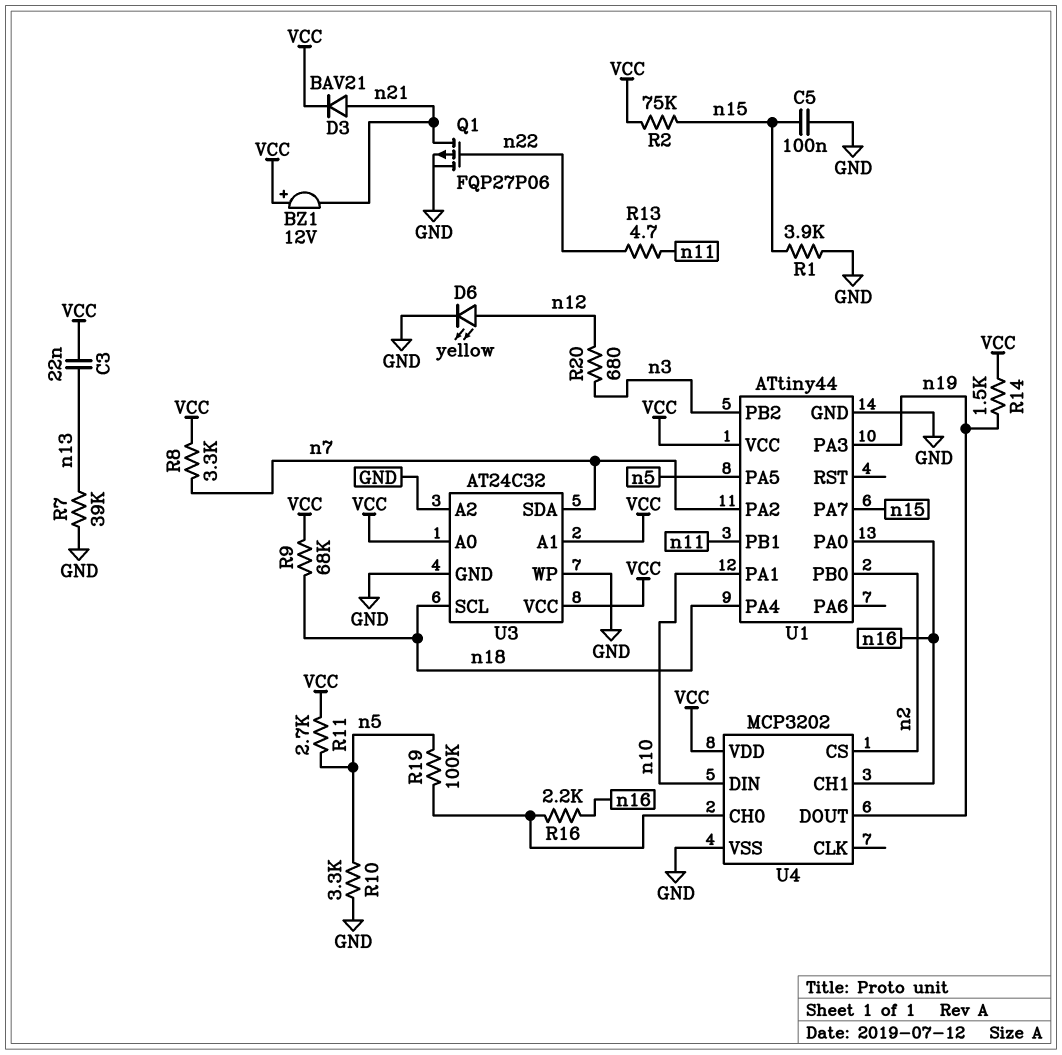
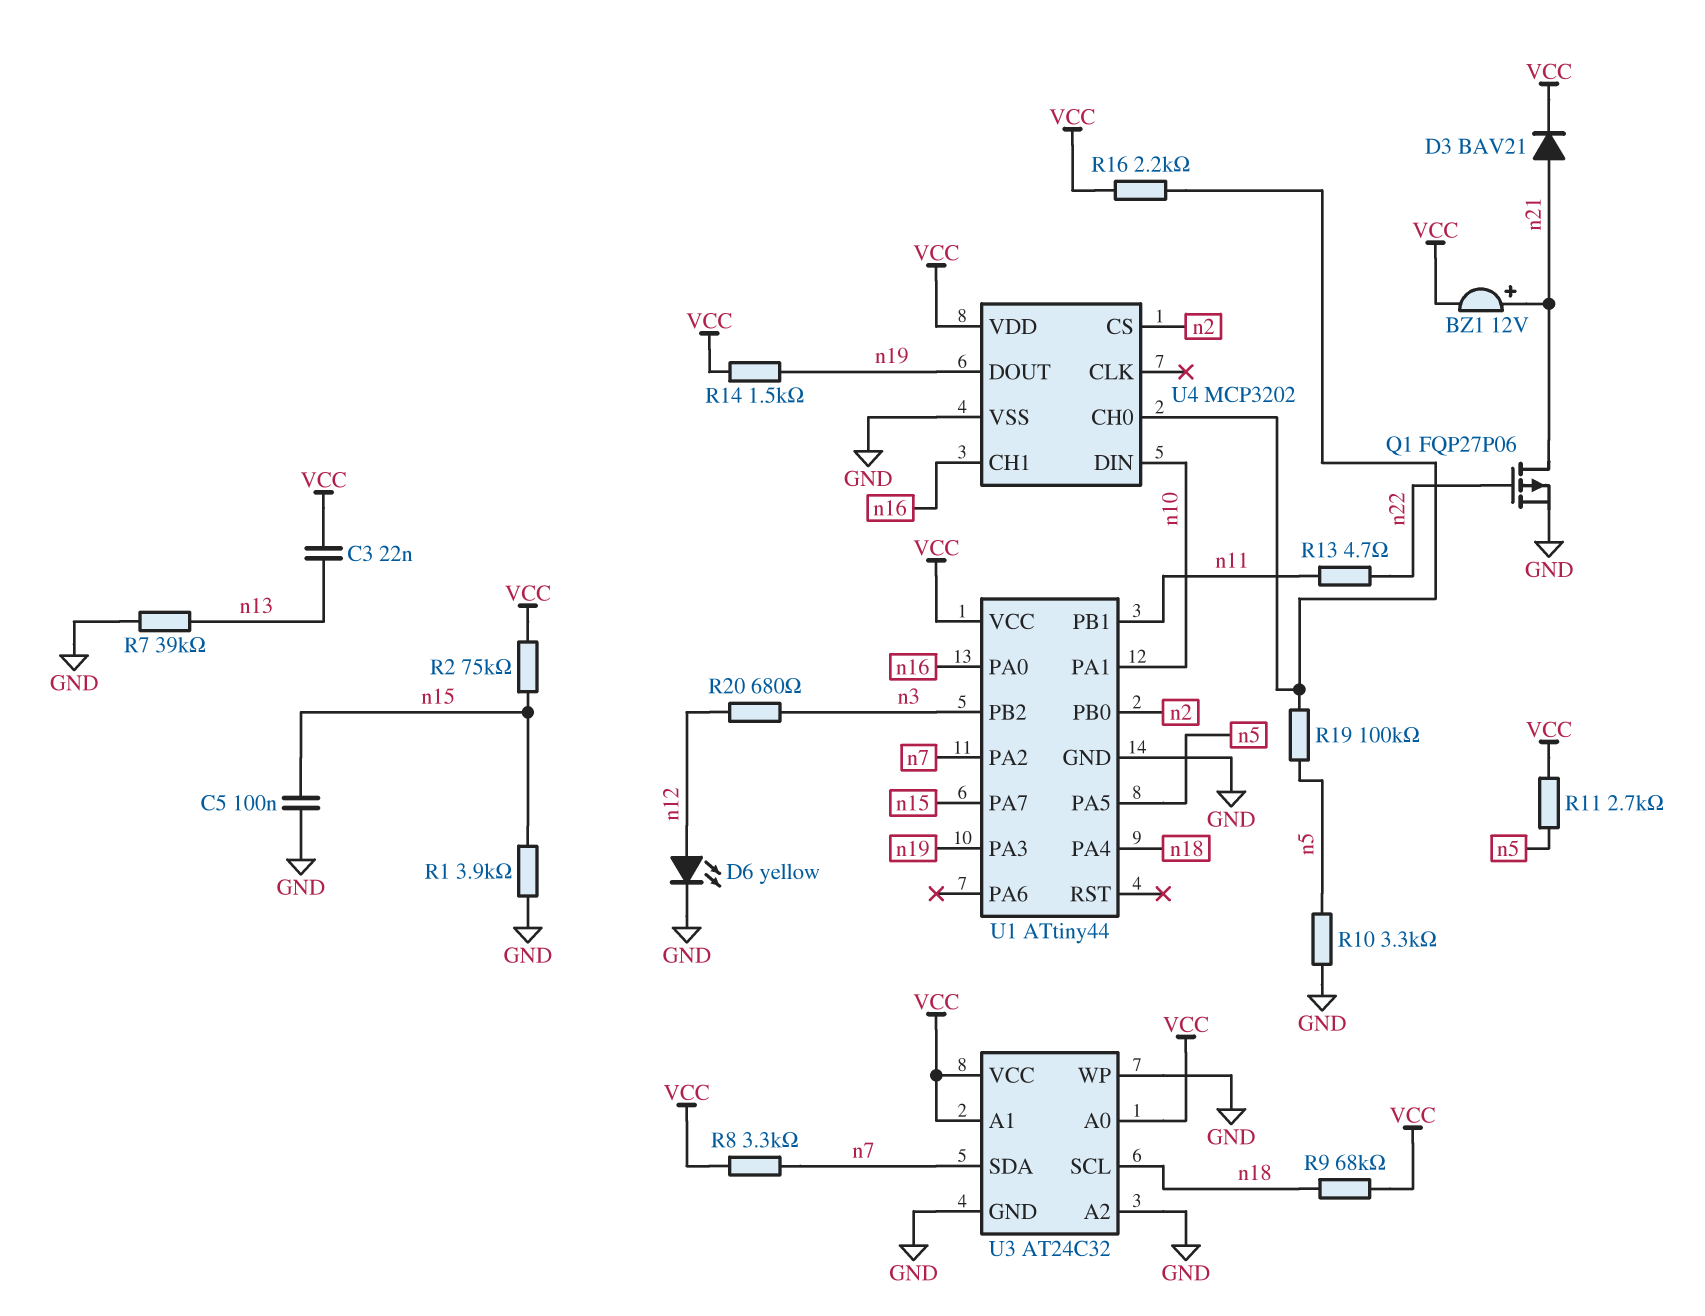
BZ1: buzzer 12V (plus VCC, minus n21) -> buzzer 12V (plus n21, minus VCC)
R16: 2.2k (U4/CH0, n16) -> 2.2k (U4/CH0, VCC)

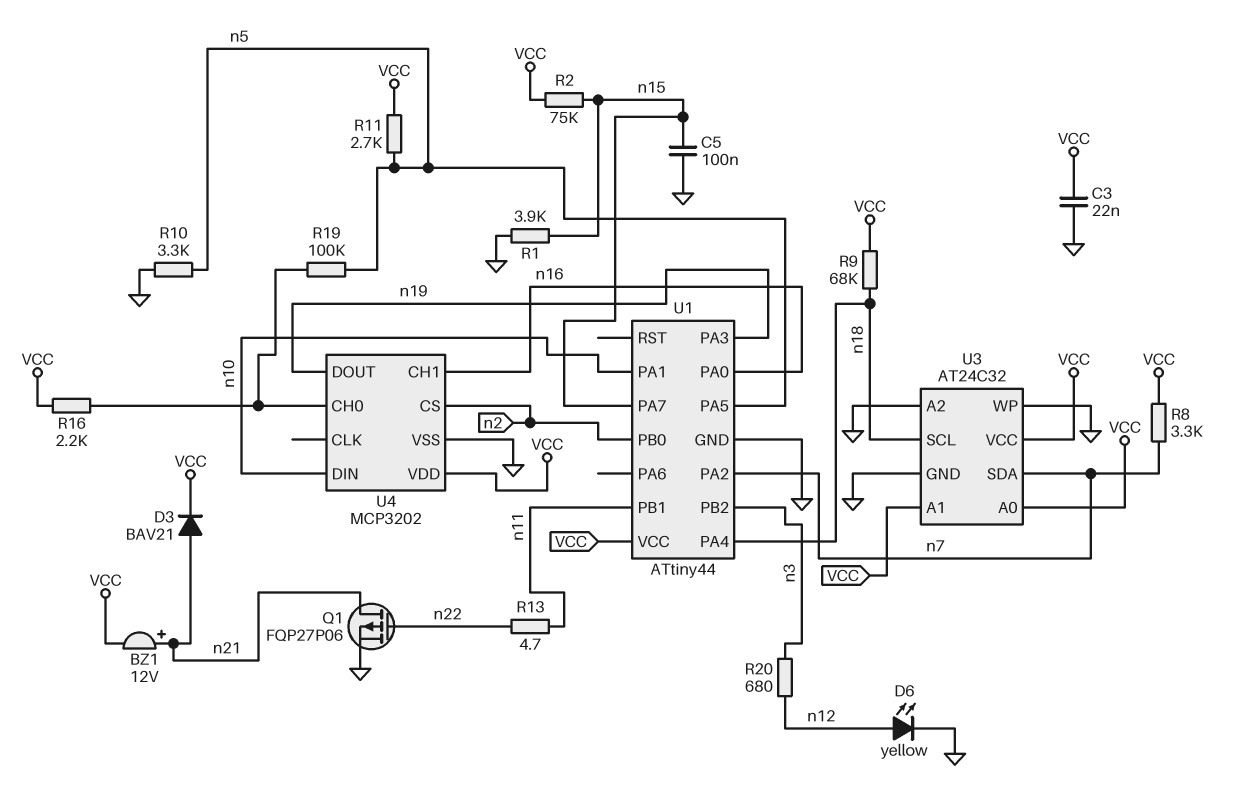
C3: 22nF (VCC, n13) -> 22nF (GND, VCC)
R7: 39k (GND, n13) -> none
R14: 1.5k (VCC, n19) -> none

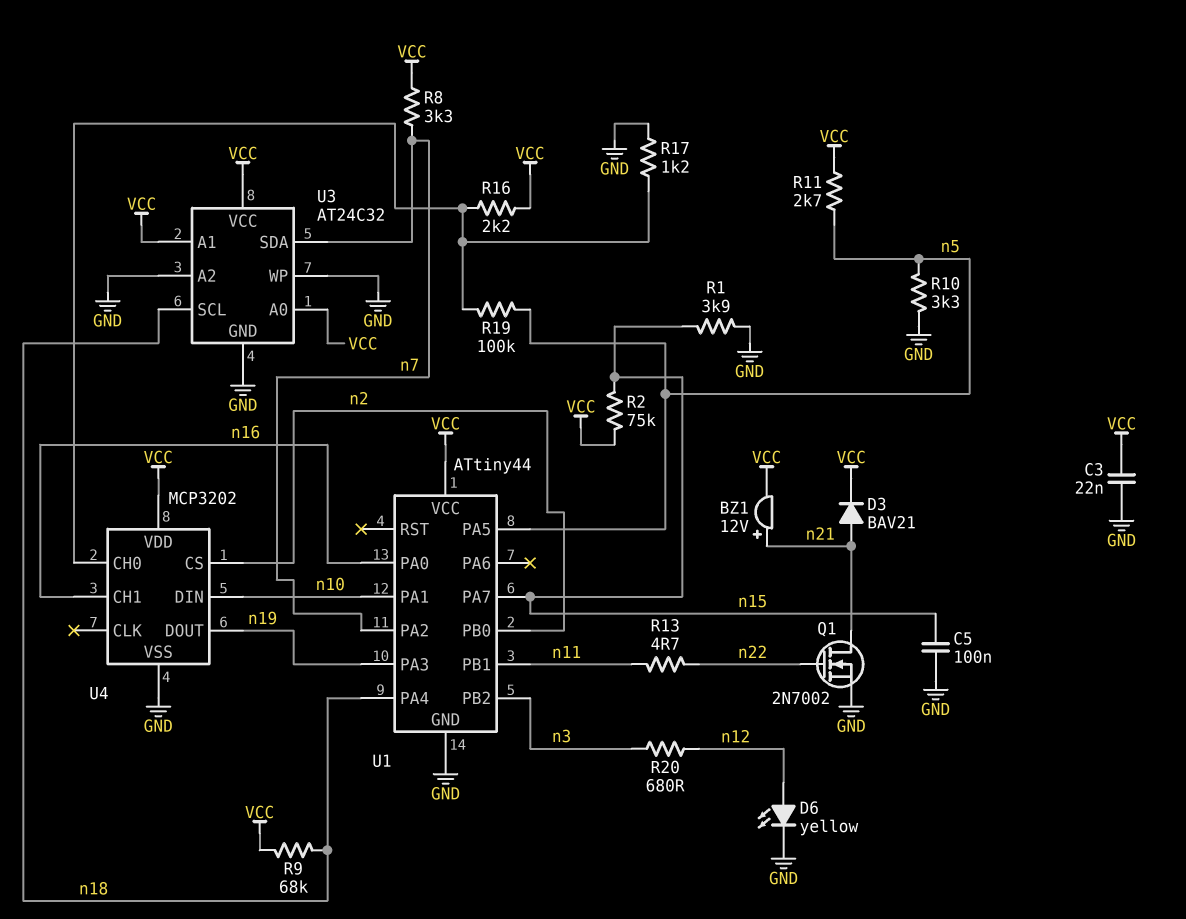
Q1: PMOS FQP27P06 (G n22, D n21, S GND) -> NMOS 2N7002 (G n22, D n21, S GND)
R17: none -> 1.2k (GND, U4/CH0)

